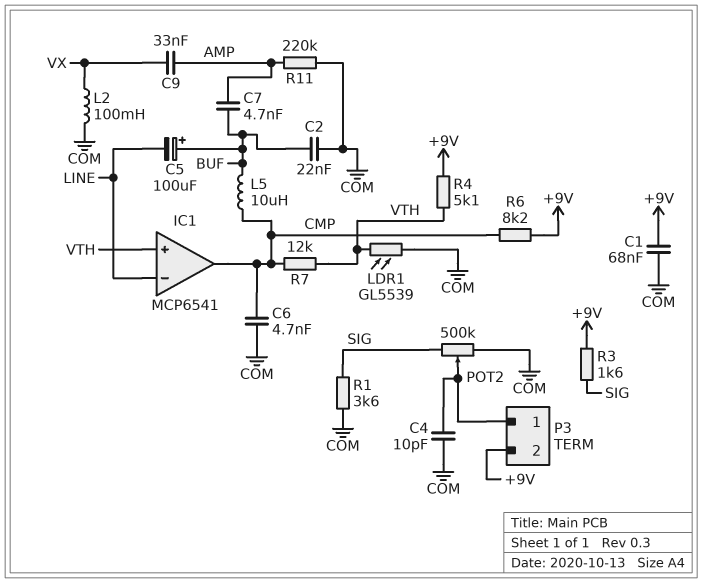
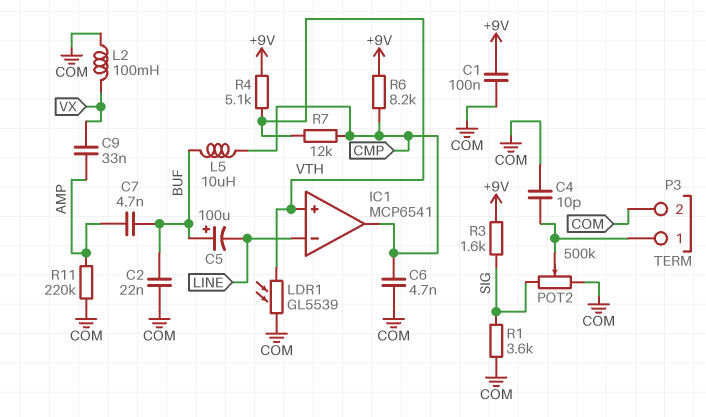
C1: 68nF (+9V, COM) -> 100nF (+9V, COM)
P3 pin 2: +9V -> COM

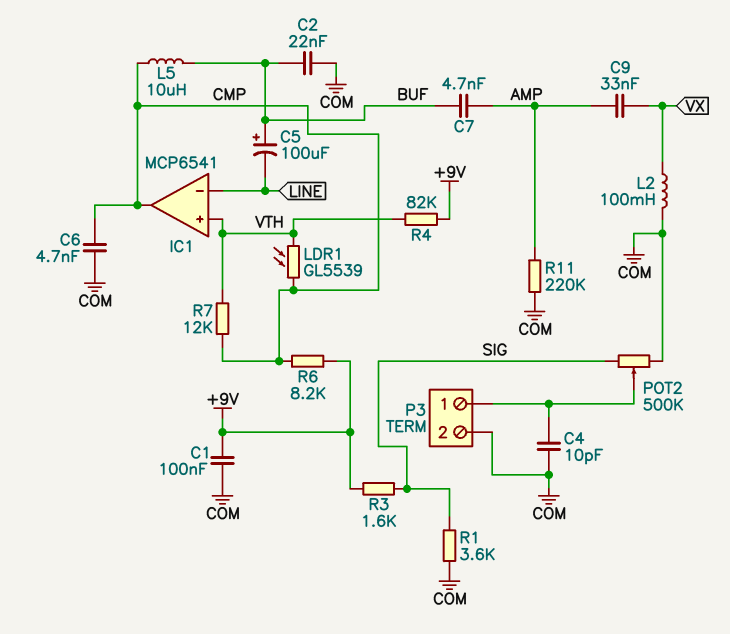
LDR1: GL5539 (COM, VTH) -> GL5539 (CMP, VTH)
R4: 5.1k (+9V, VTH) -> 82k (+9V, VTH)

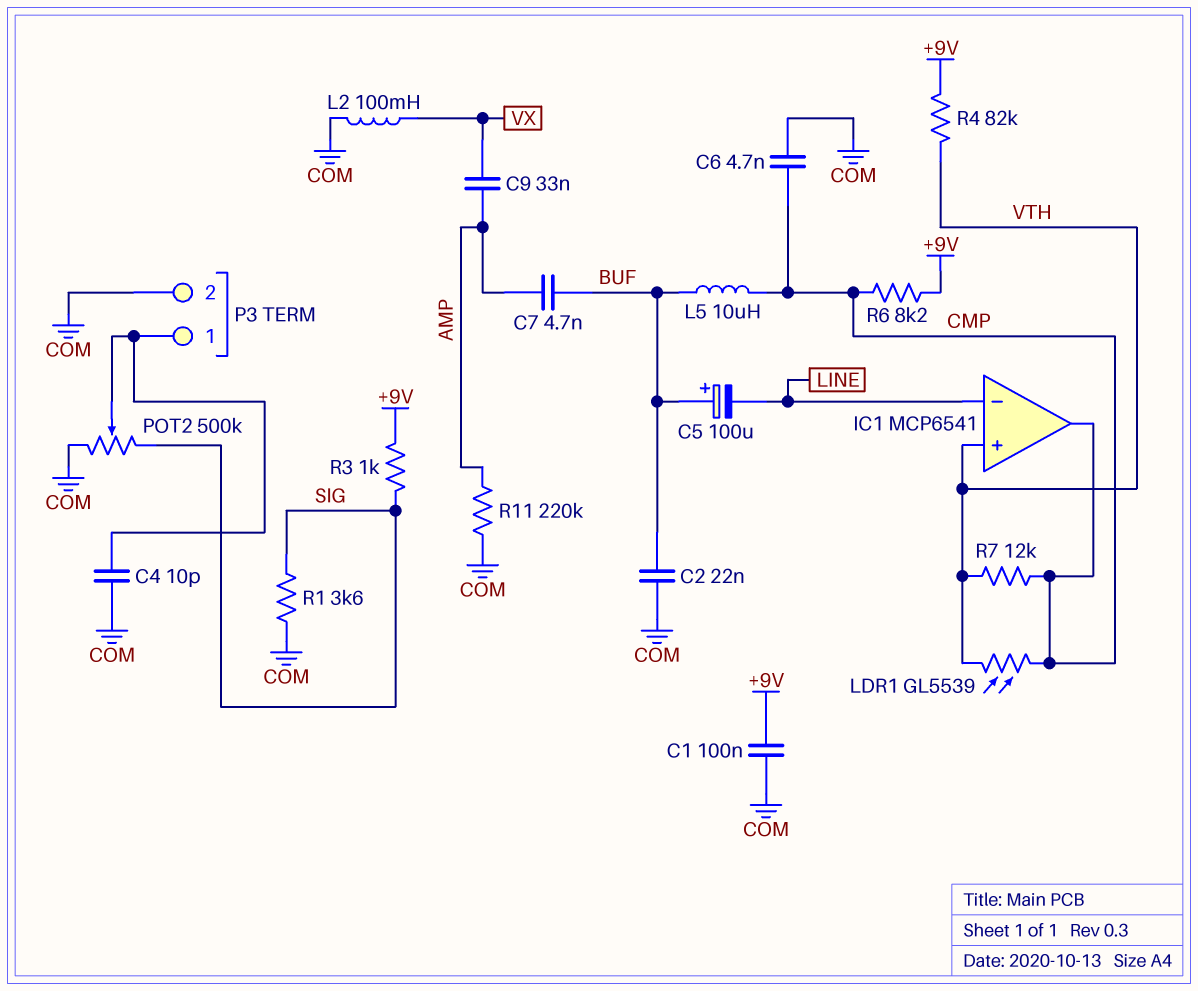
R3: 1.6k (+9V, SIG) -> 1k (+9V, SIG)

